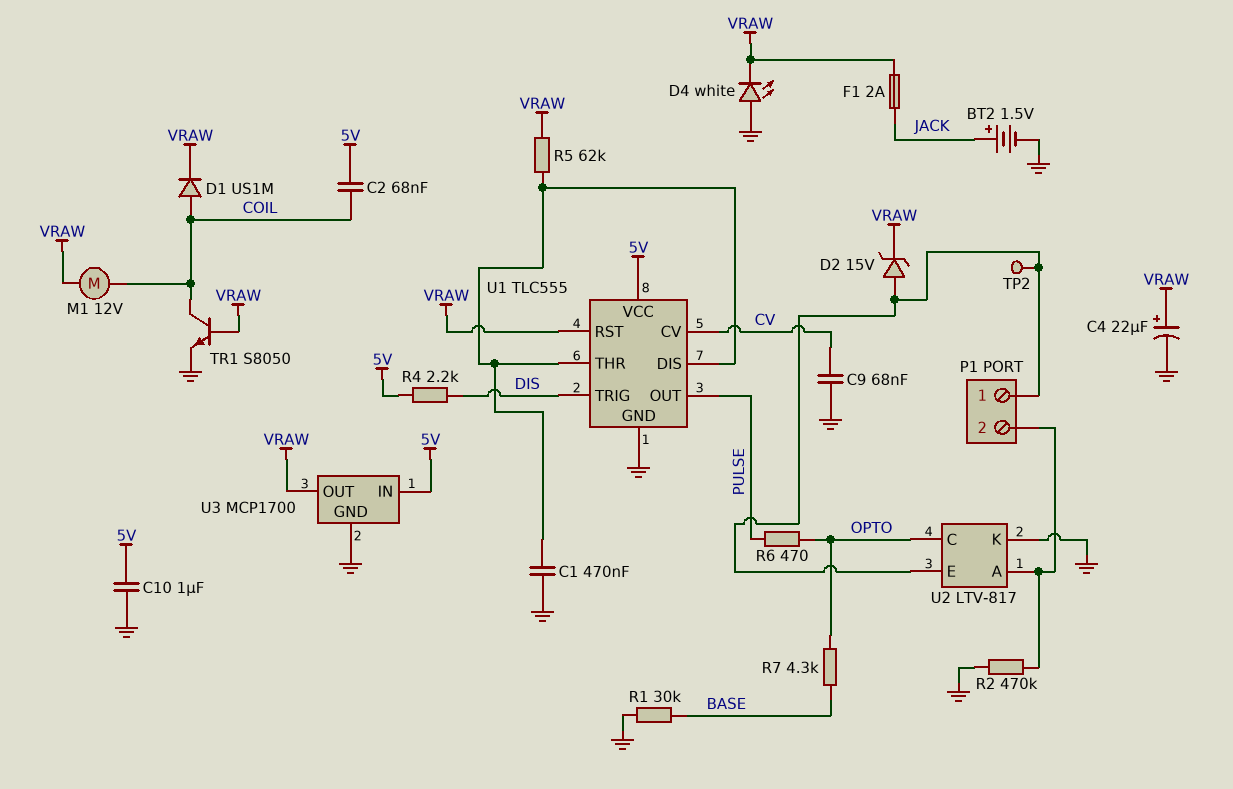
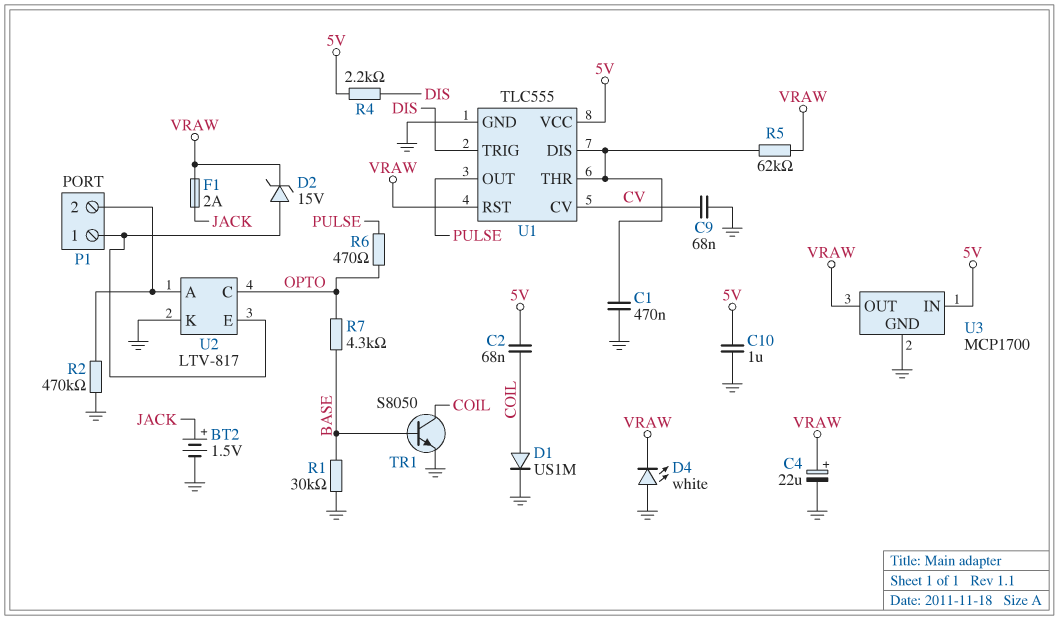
D1: diode US1M (A COIL, K VRAW) -> diode US1M (A COIL, K GND)
M1: motor 12V (COIL, VRAW) -> none
TP2: test point (P1/1) -> none
TR1: NPN S8050 (B VRAW, C COIL, E GND) -> NPN S8050 (B BASE, C COIL, E GND)

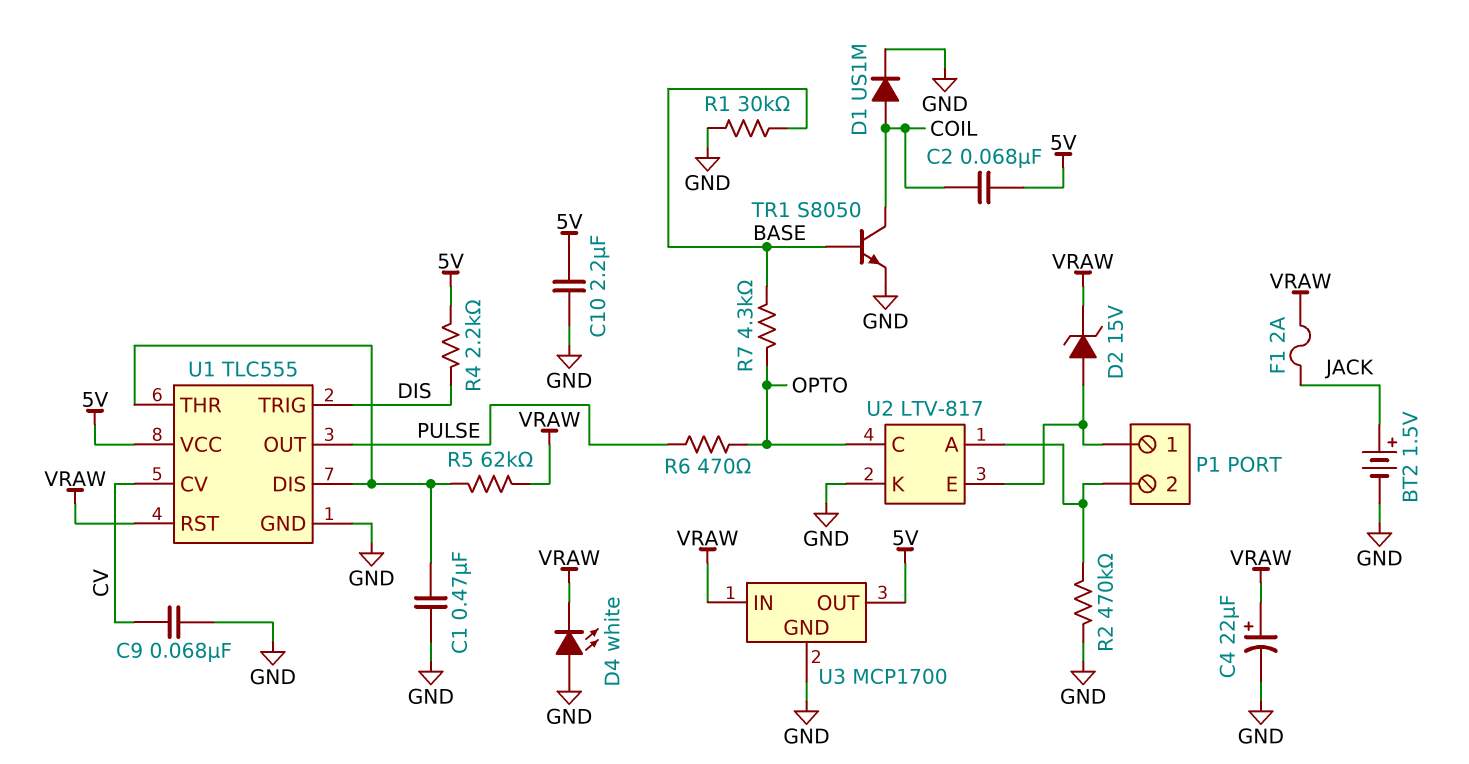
C10: 1uF (5V, GND) -> 2.2uF (5V, GND)
U3 pin IN: 5V -> VRAW
U3 pin OUT: VRAW -> 5V

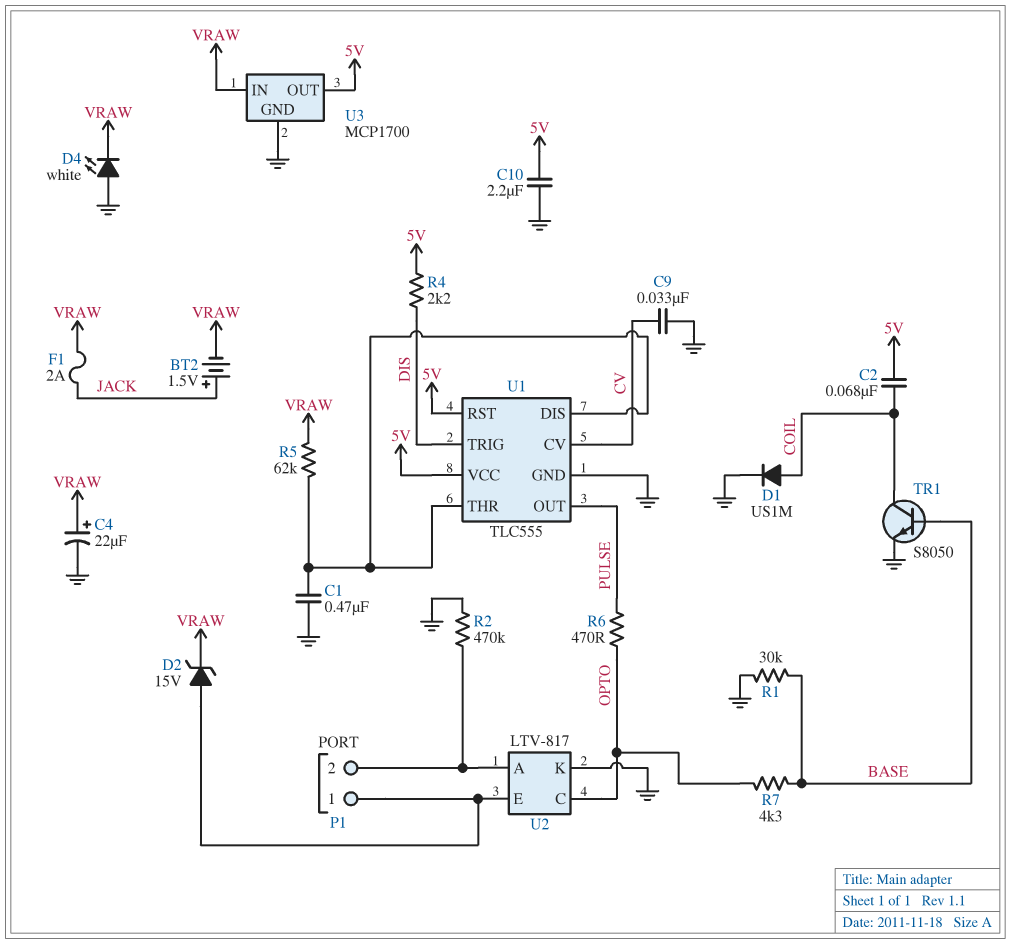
BT2: 1.5V (plus JACK, minus GND) -> 1.5V (plus JACK, minus VRAW)
C9: 68nF (CV, GND) -> 33nF (CV, GND)
U1 pin RST: VRAW -> 5V

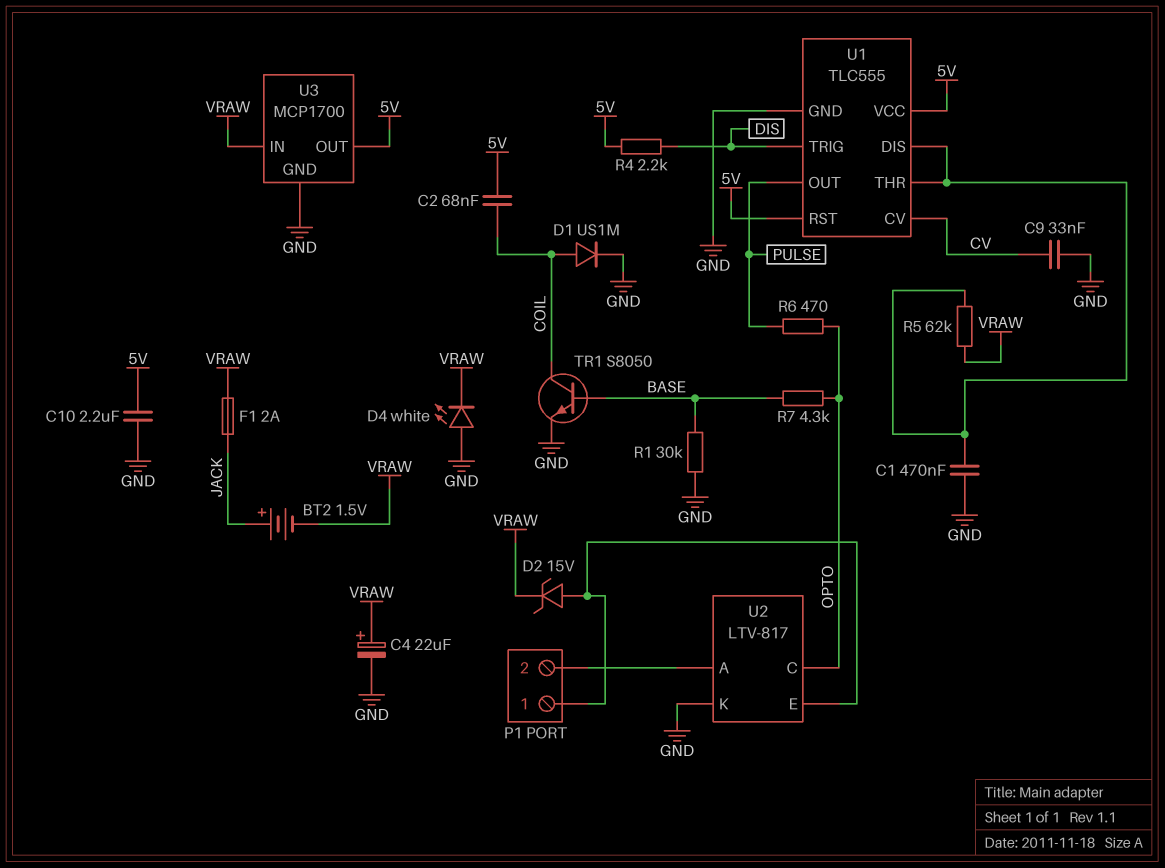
R2: 470k (GND, P1/2) -> none

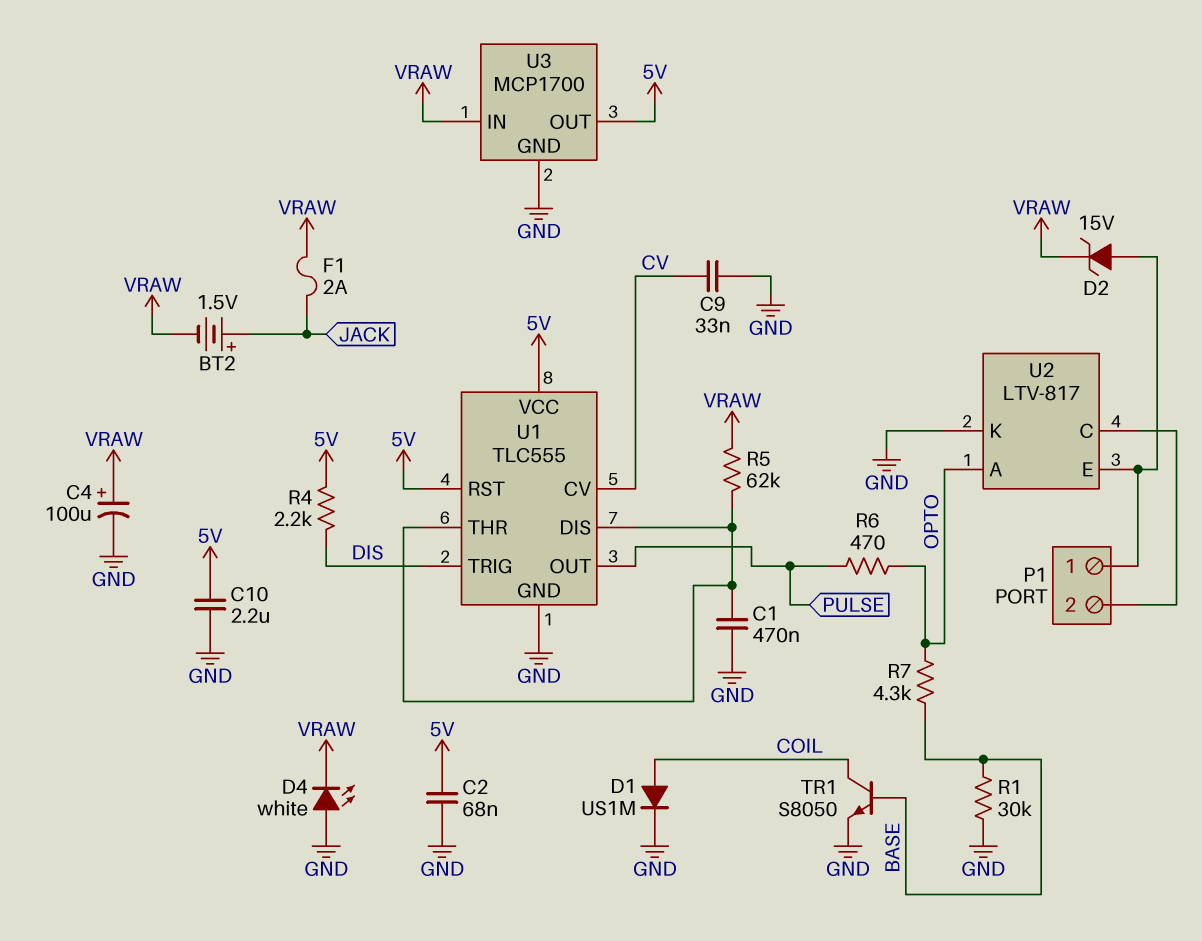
C2: 68nF (5V, COIL) -> 68nF (5V, GND)
C4: 22uF (plus VRAW, minus GND) -> 100uF (plus VRAW, minus GND)
U2 pin A: P1/2 -> OPTO
U2 pin C: OPTO -> P1/2

